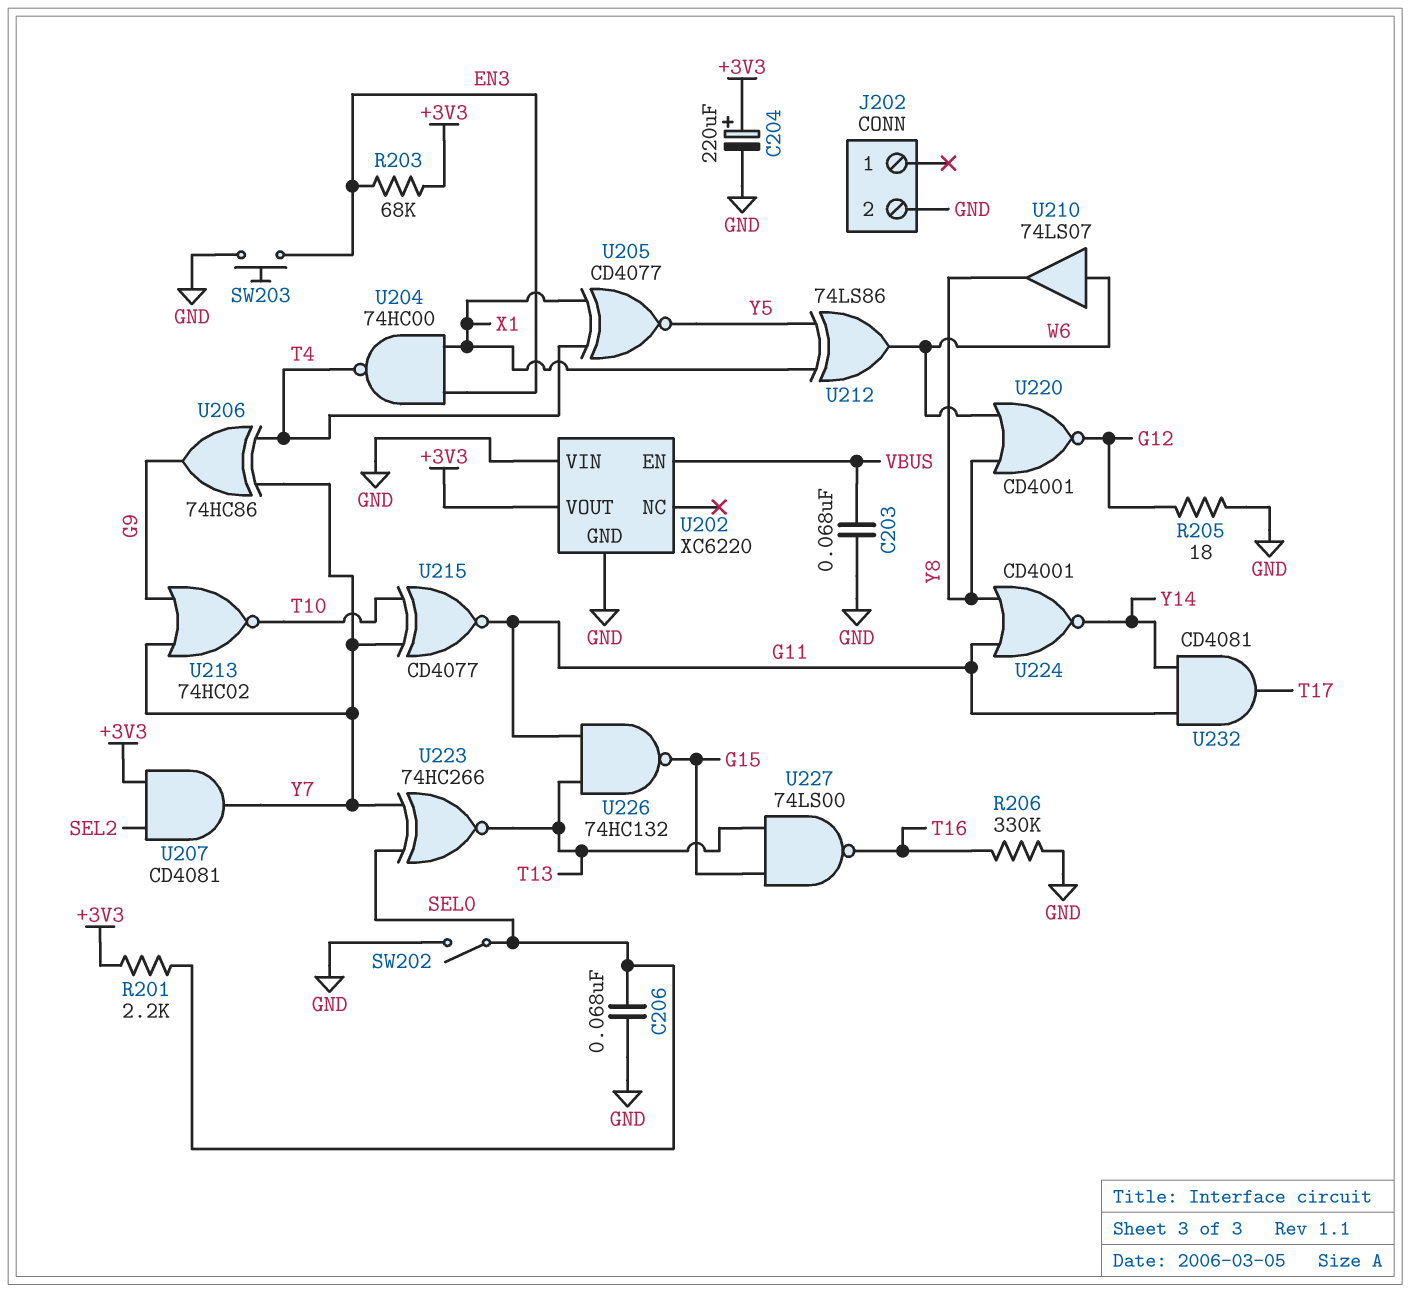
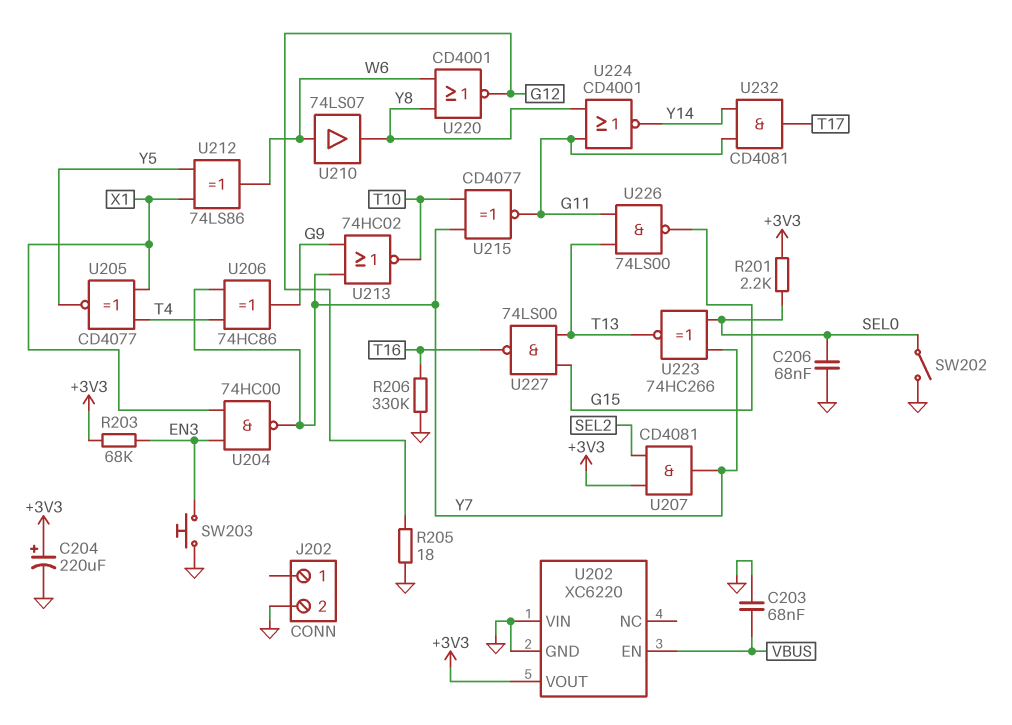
U204: NAND 74HC00 (in EN3, in X1, out T4) -> NAND 74HC00 (in EN3, in X1, out Y7)
U226: NAND 74HC132 (in G11, in T13, out G15) -> NAND 74LS00 (in G11, in T13, out G15)

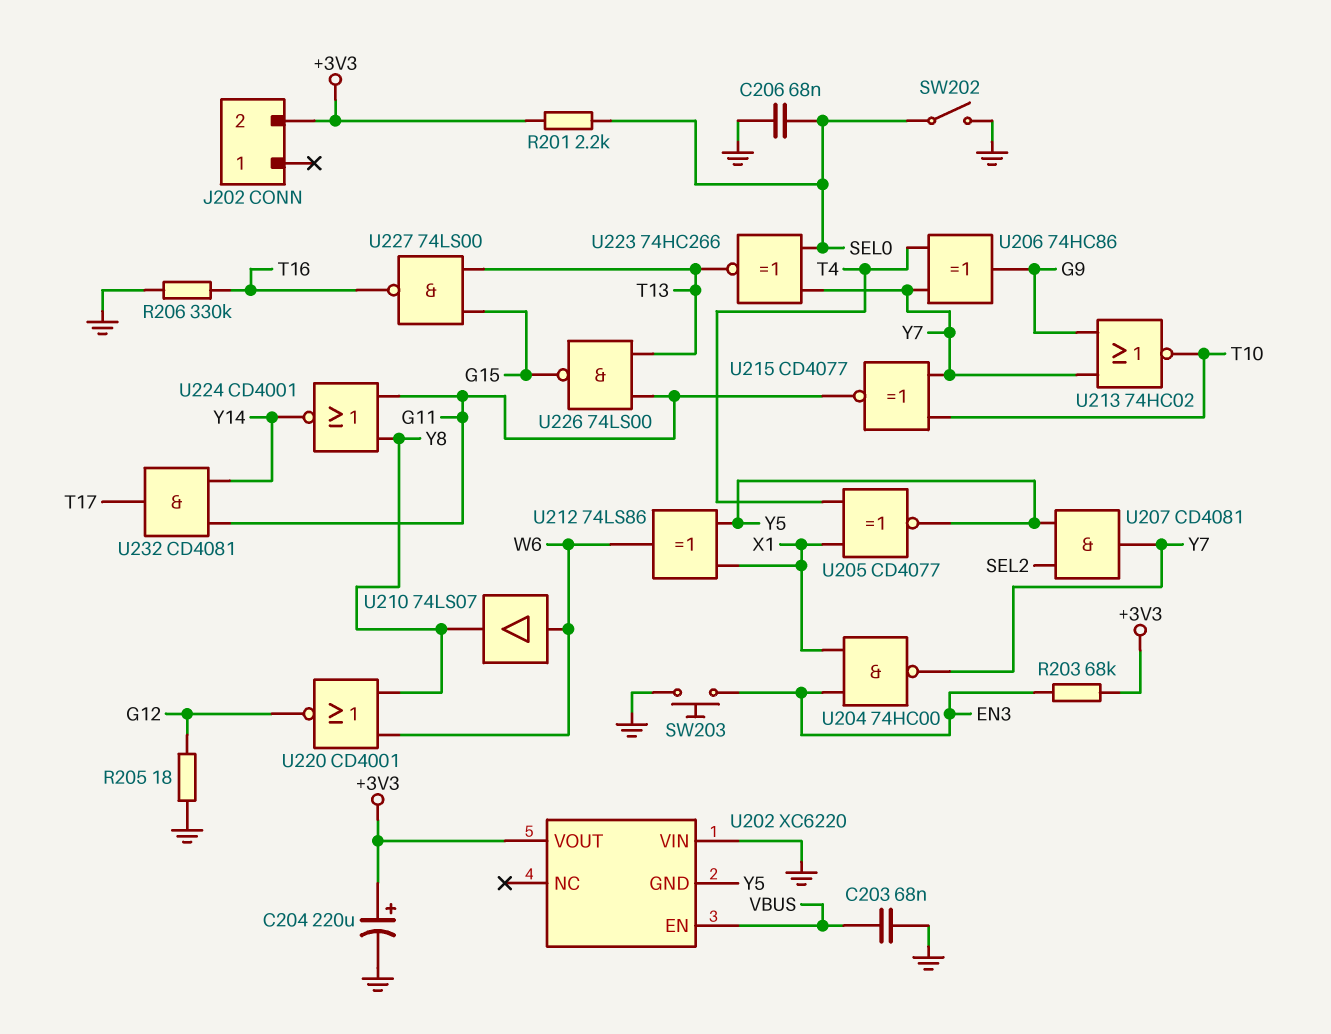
J202 pin 2: GND -> +3V3
U202 pin GND: GND -> Y5
U207: AND CD4081 (in +3V3, in SEL2, out Y7) -> AND CD4081 (in SEL2, in Y5, out Y7)

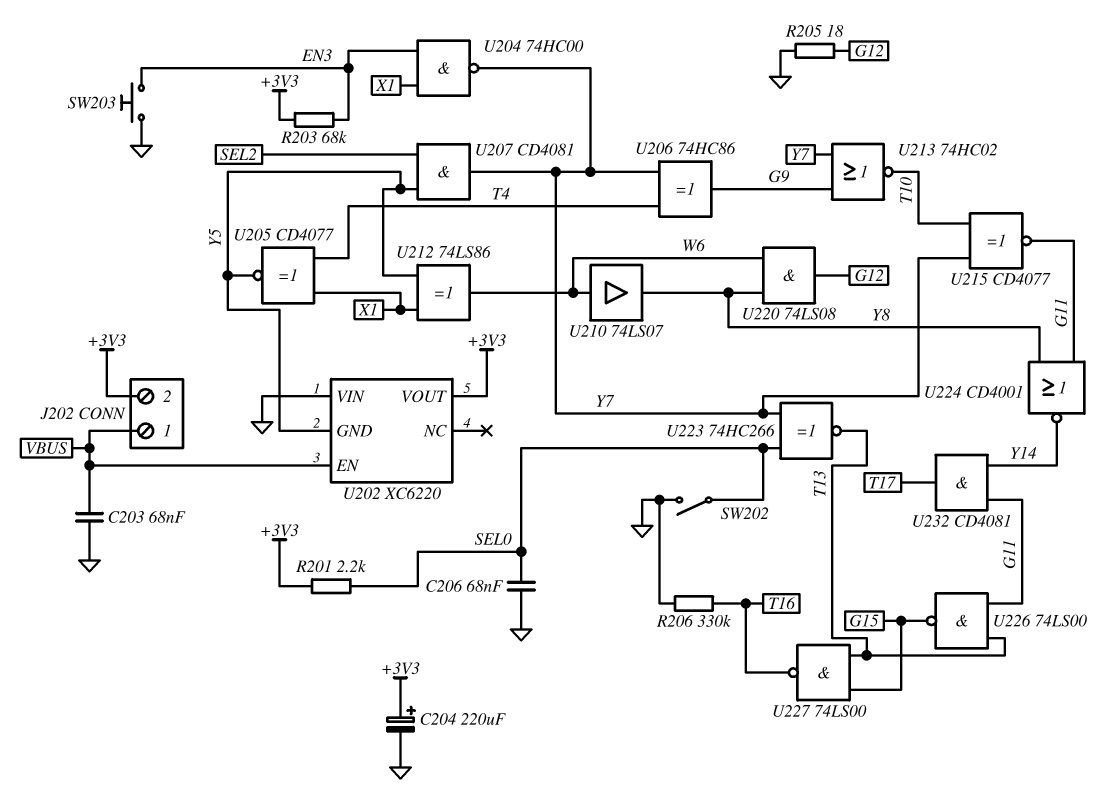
J202 pin 1: none -> VBUS
U220: NOR CD4001 (in W6, in Y8, out G12) -> AND 74LS08 (in W6, in Y8, out G12)

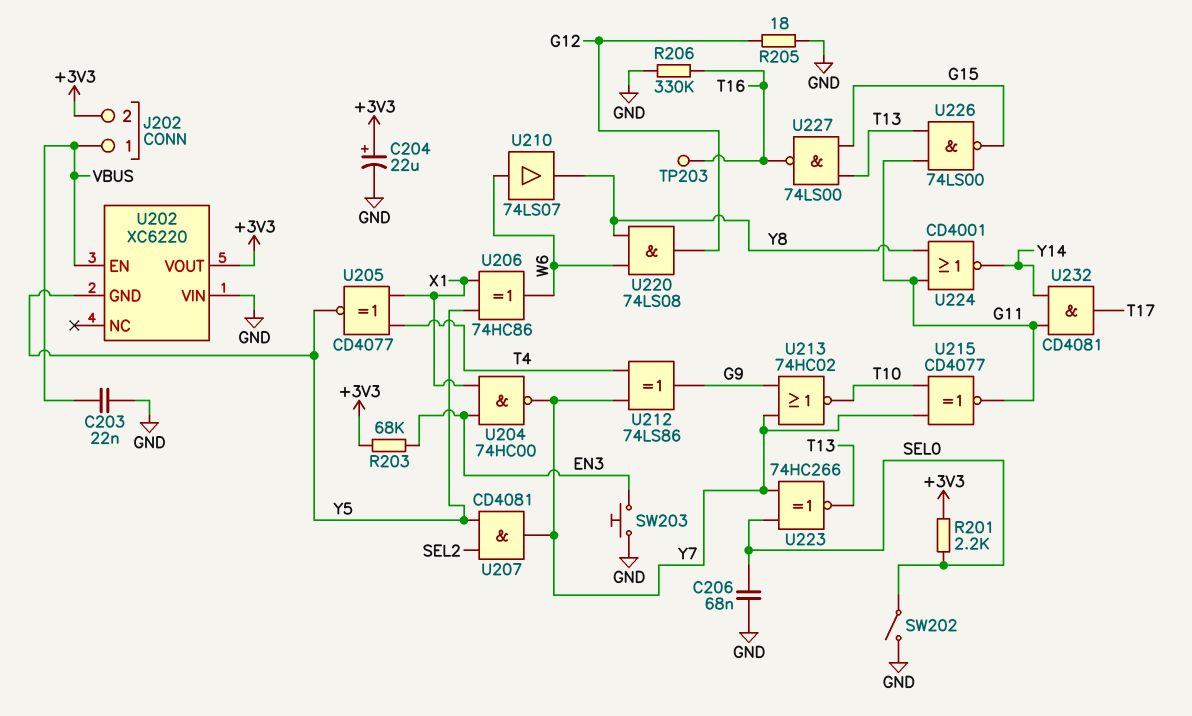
C203: 68nF (GND, VBUS) -> 22nF (GND, VBUS)
C204: 220uF (plus +3V3, minus GND) -> 22uF (plus +3V3, minus GND)
TP203: none -> test point (T16)
U206: XOR 74HC86 (in T4, in Y7, out G9) -> XOR 74HC86 (in X1, in Y5, out W6)
U212: XOR 74LS86 (in X1, in Y5, out W6) -> XOR 74LS86 (in T4, in Y7, out G9)

